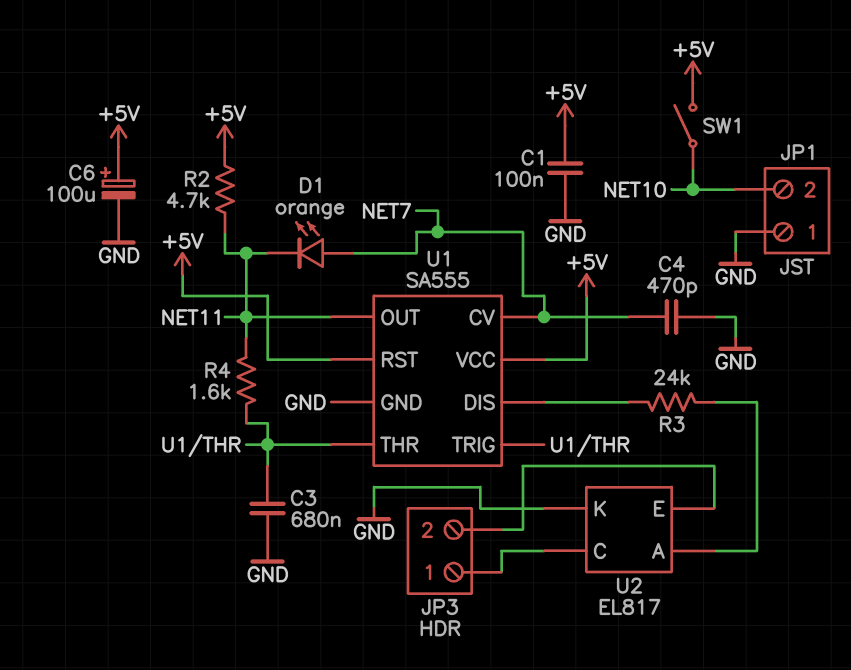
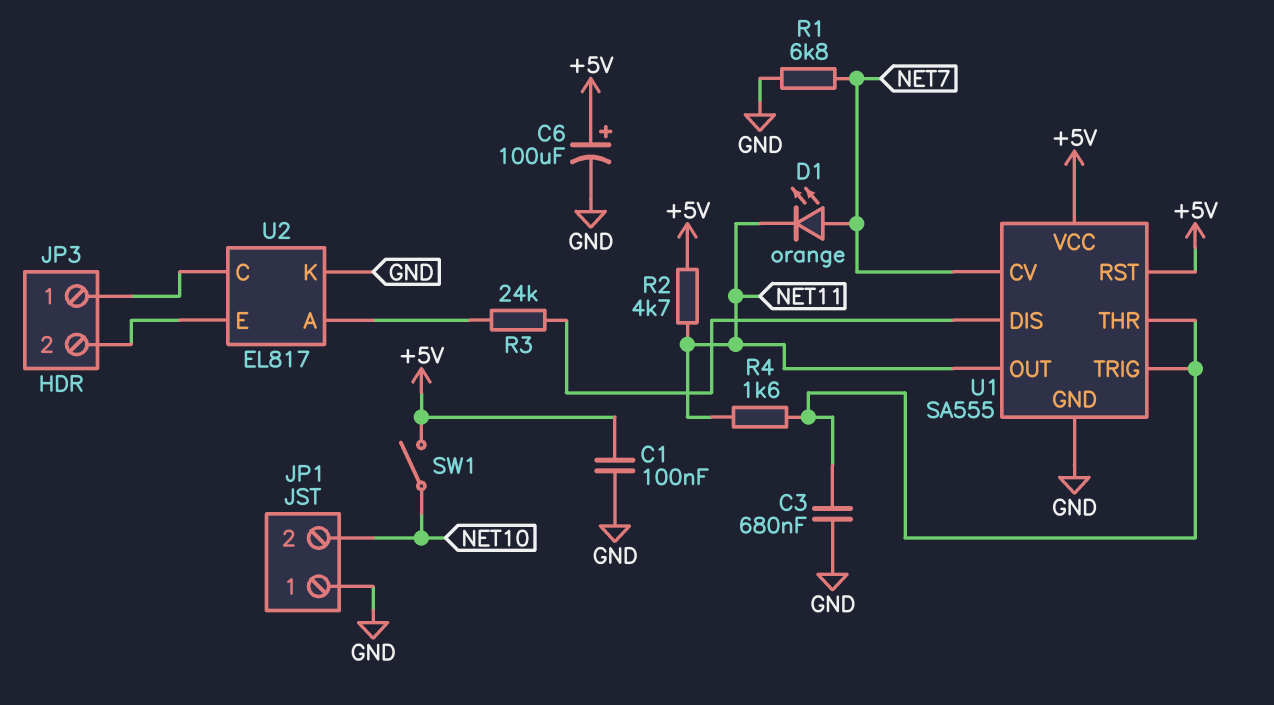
C4: 470pF (GND, NET7) -> none
R1: none -> 6.8k (GND, NET7)

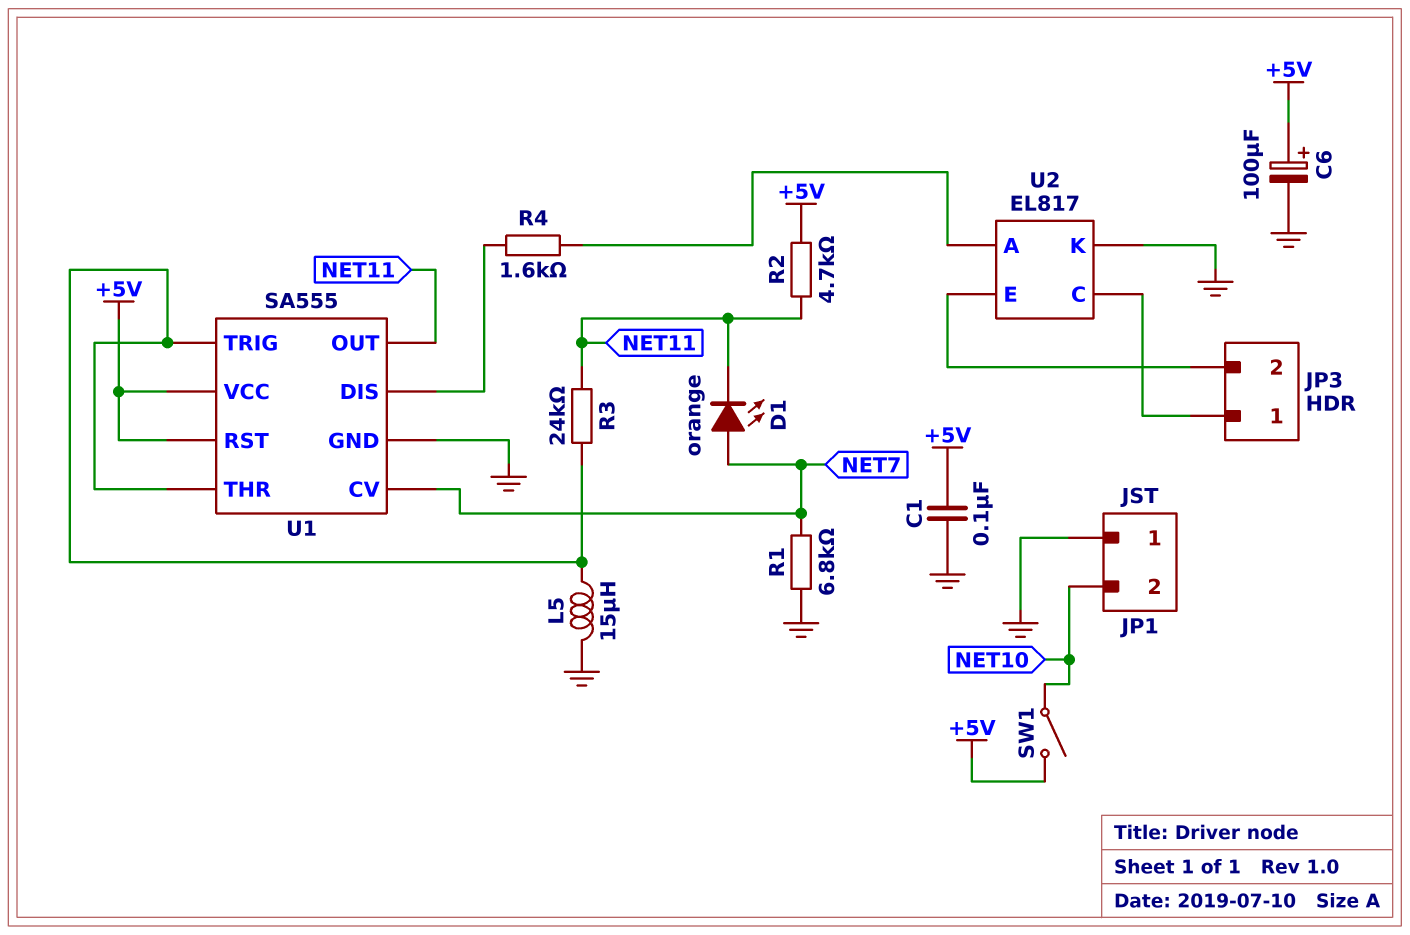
C3: 680nF (GND, U1/THR) -> none
L5: none -> 15uH (GND, U1/THR)
R3: 24k (U1/DIS, U2/A) -> 24k (NET11, U1/THR)
R4: 1.6k (NET11, U1/THR) -> 1.6k (U1/DIS, U2/A)

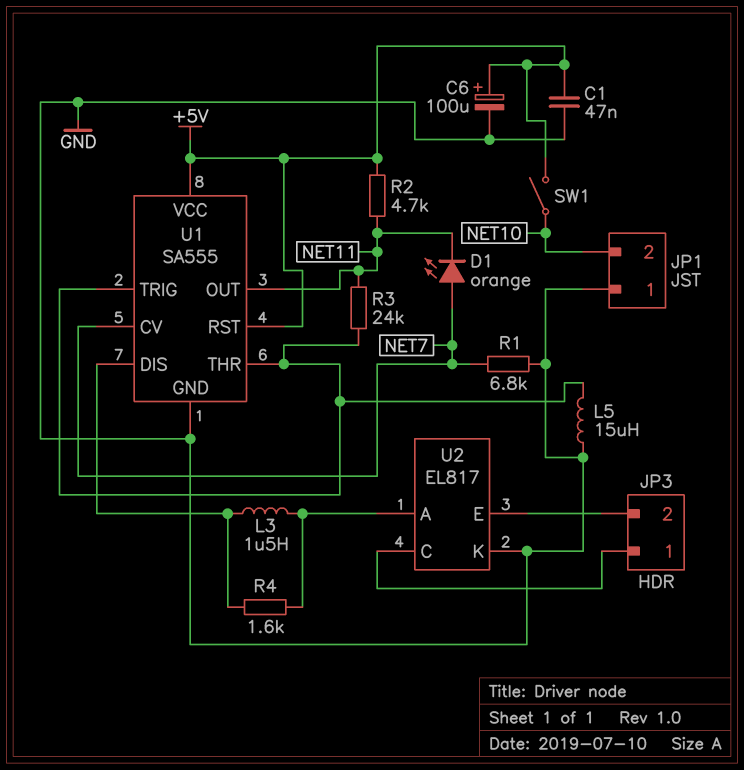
C1: 100nF (+5V, GND) -> 47nF (+5V, GND)
L3: none -> 1.5uH (U1/DIS, U2/A)

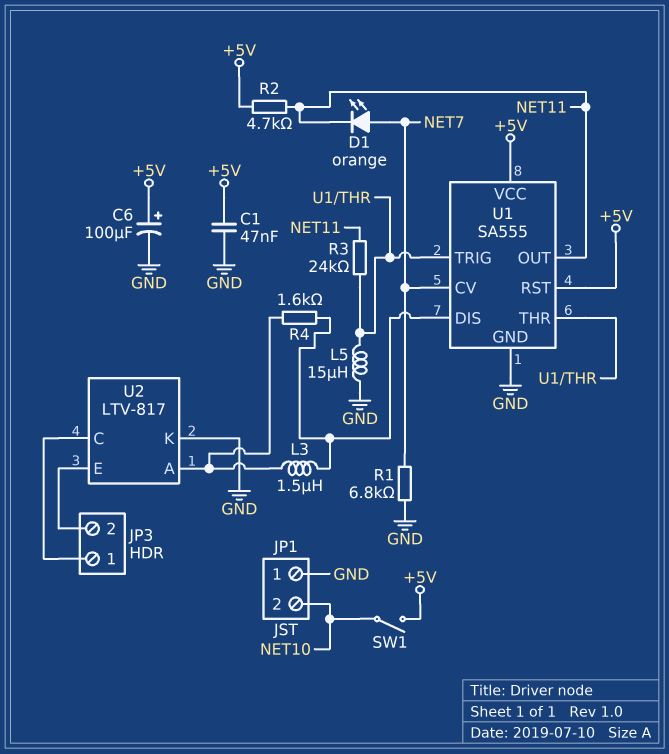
U2: EL817 -> LTV-817

